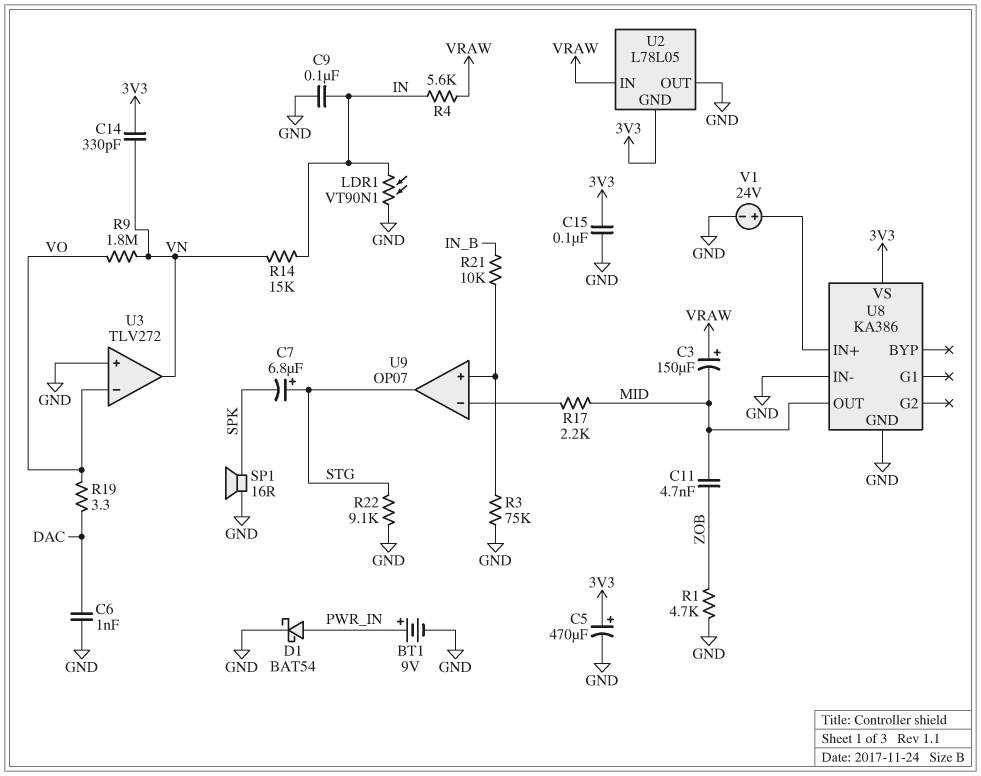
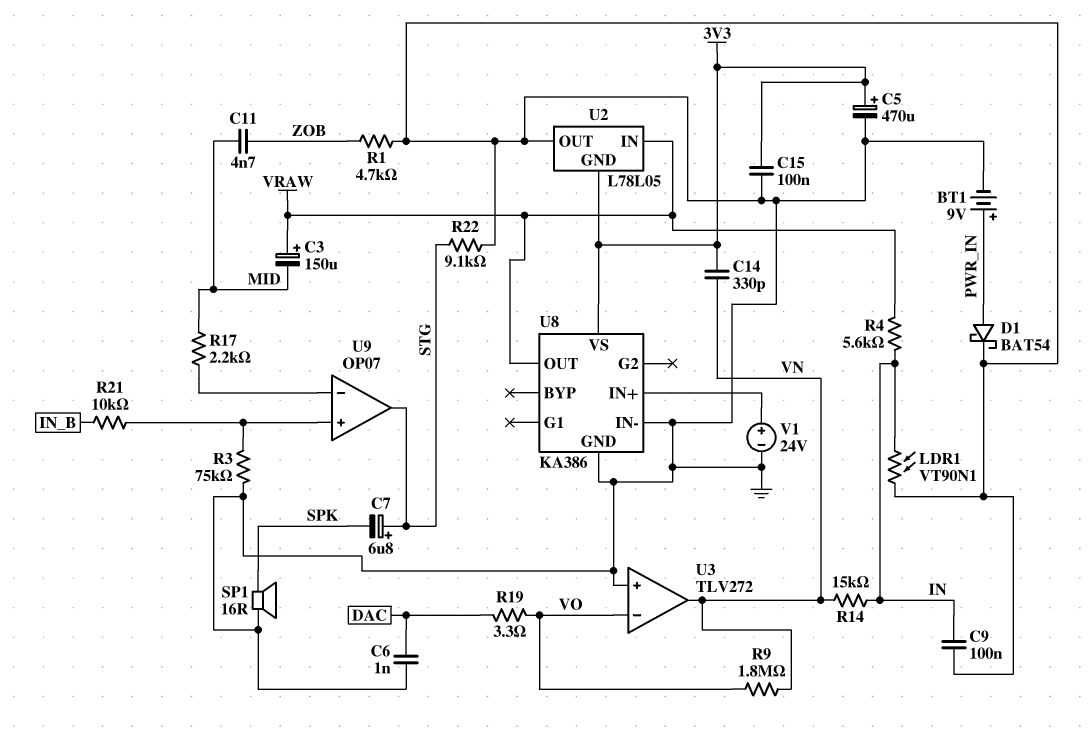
U8 pin OUT: MID -> VRAW

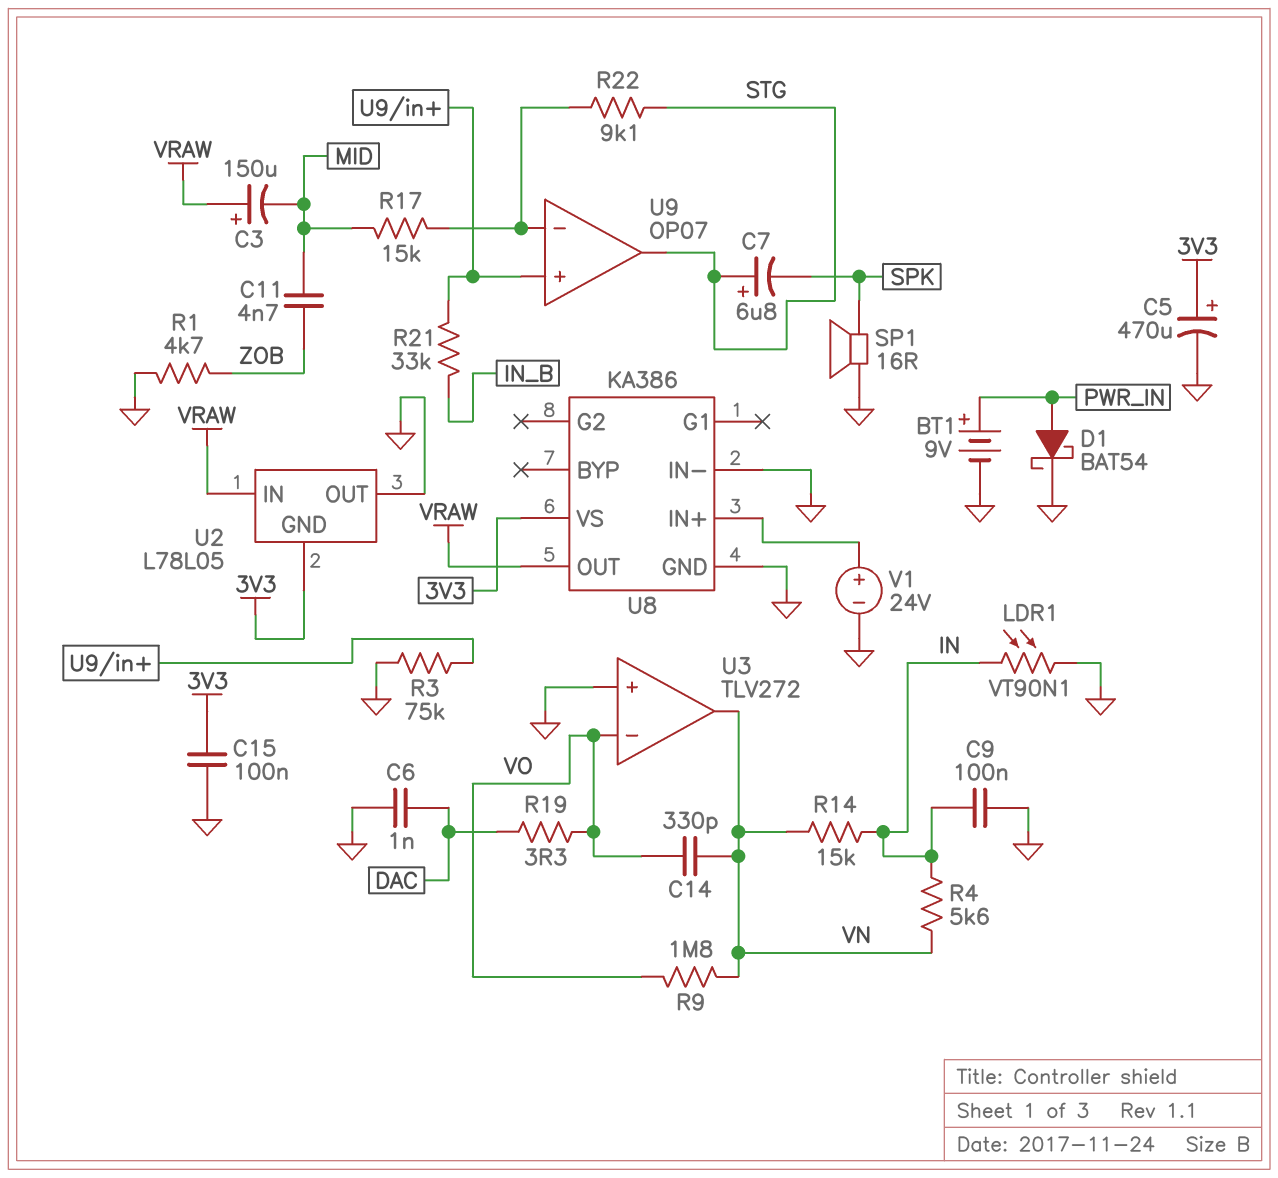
C14: 330pF (3V3, VN) -> 330pF (VN, VO)
R4: 5.6k (IN, VRAW) -> 5.6k (IN, VN)
R17: 2.2k (MID, U9/in-) -> 15k (MID, U9/in-)
R21: 10k (IN_B, U9/in+) -> 33k (IN_B, U9/in+)
R22: 9.1k (GND, STG) -> 9.1k (STG, U9/in-)

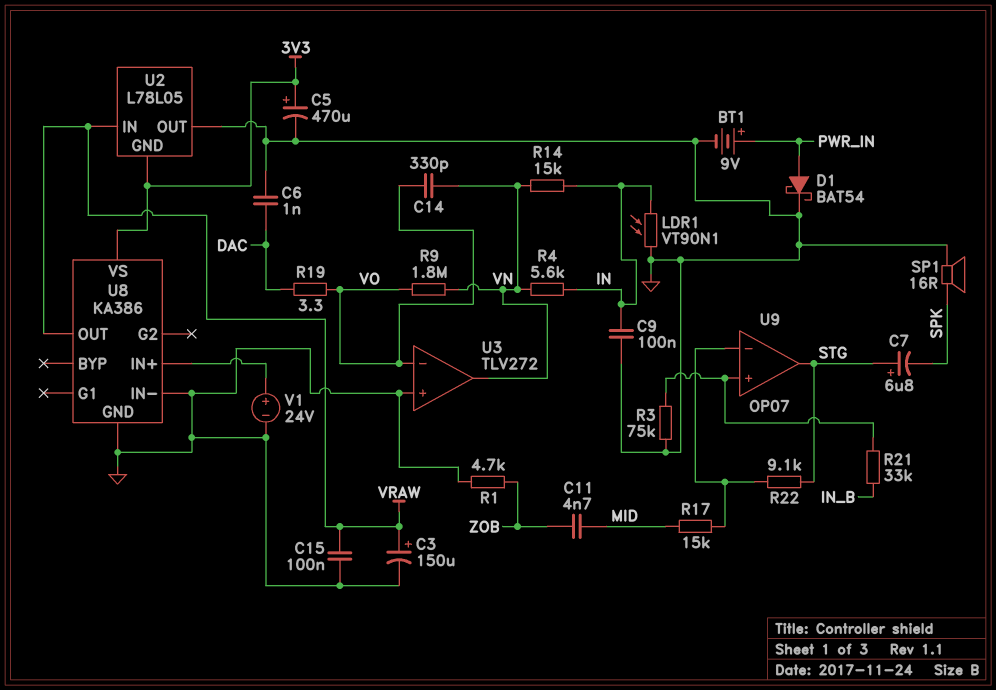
C3: 150uF (plus VRAW, minus MID) -> 150uF (plus VRAW, minus GND)
C15: 100nF (3V3, GND) -> 100nF (GND, VRAW)

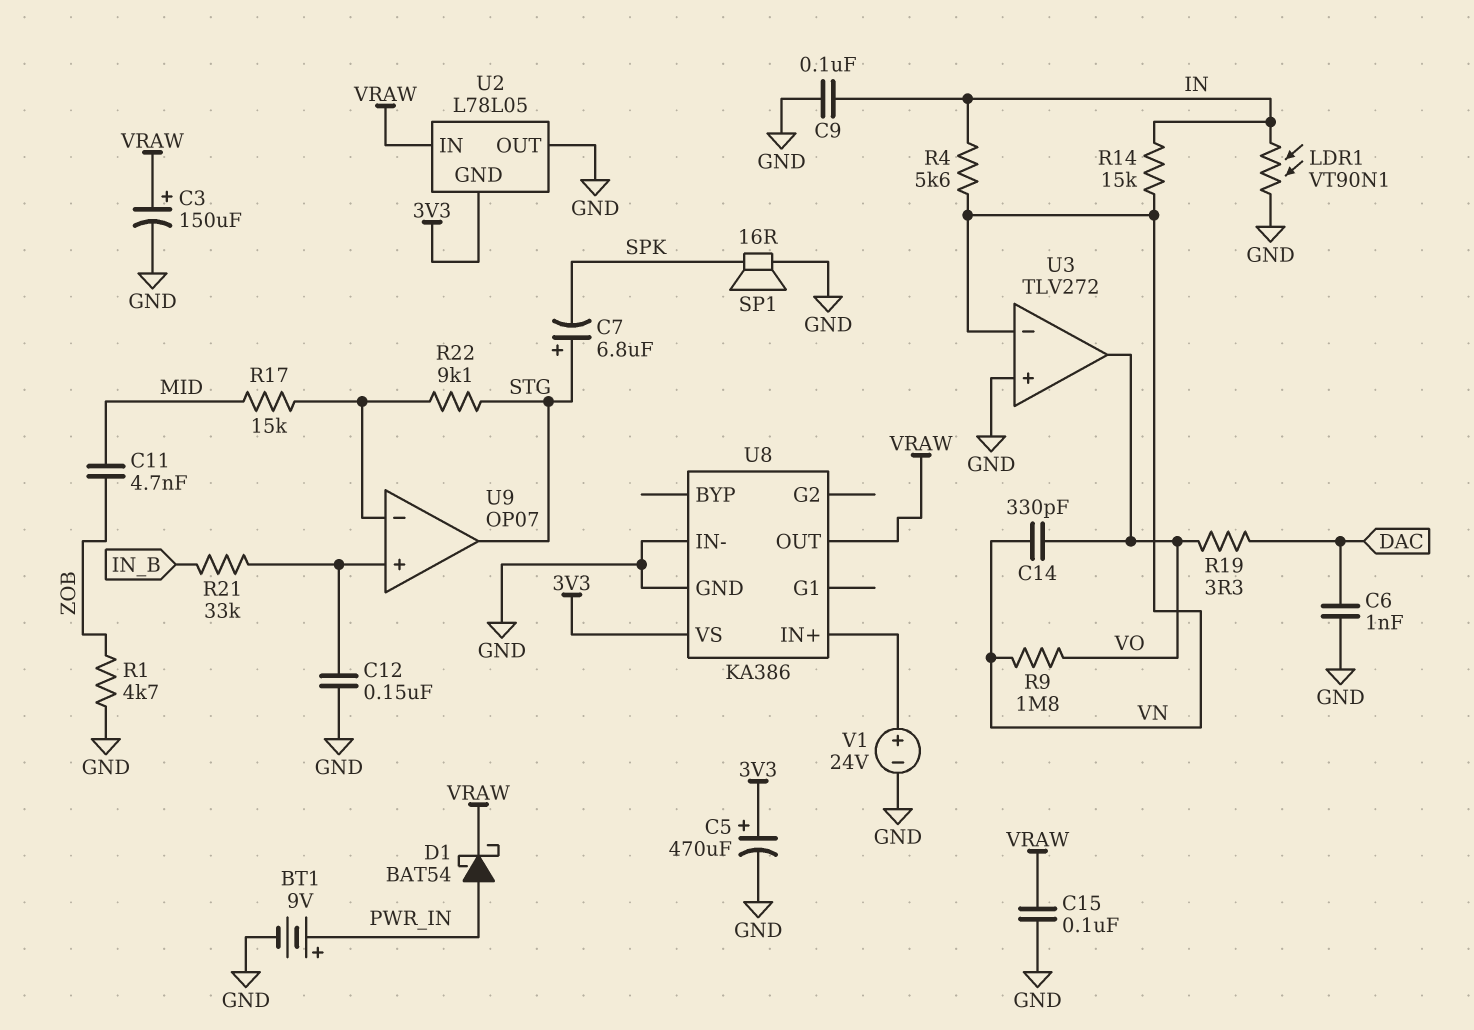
C12: none -> 150nF (GND, U9/in+)
D1: schottky BAT54 (A PWR_IN, K GND) -> schottky BAT54 (A PWR_IN, K VRAW)
R3: 75k (GND, U9/in+) -> none
U3 pin in-: VO -> VN
U3 pin out: VN -> VO

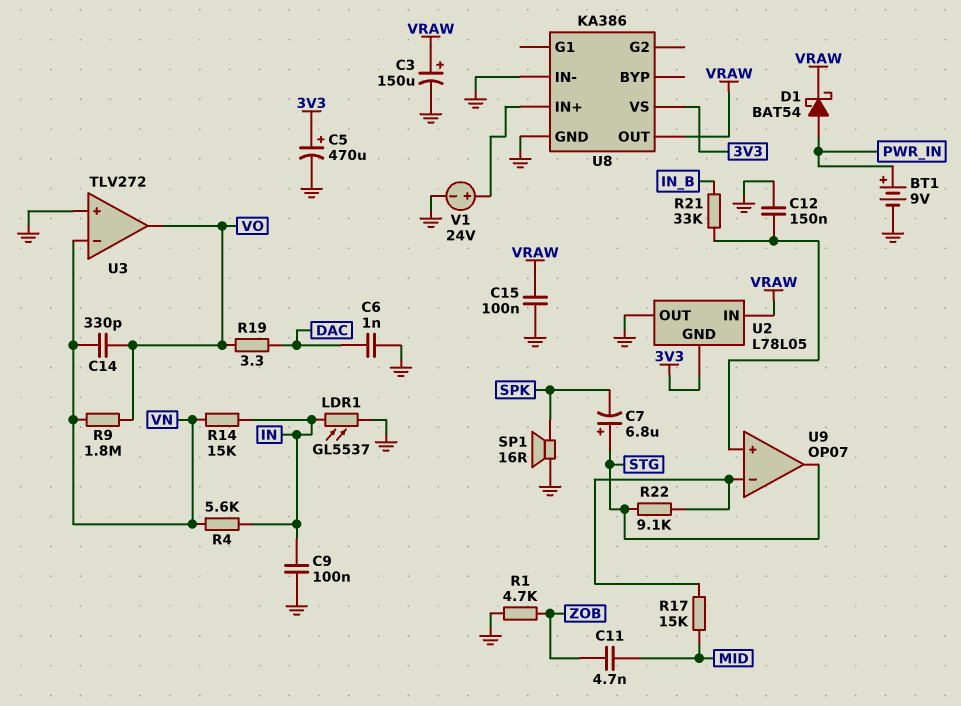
LDR1: VT90N1 (GND, IN) -> GL5537 (GND, IN)

